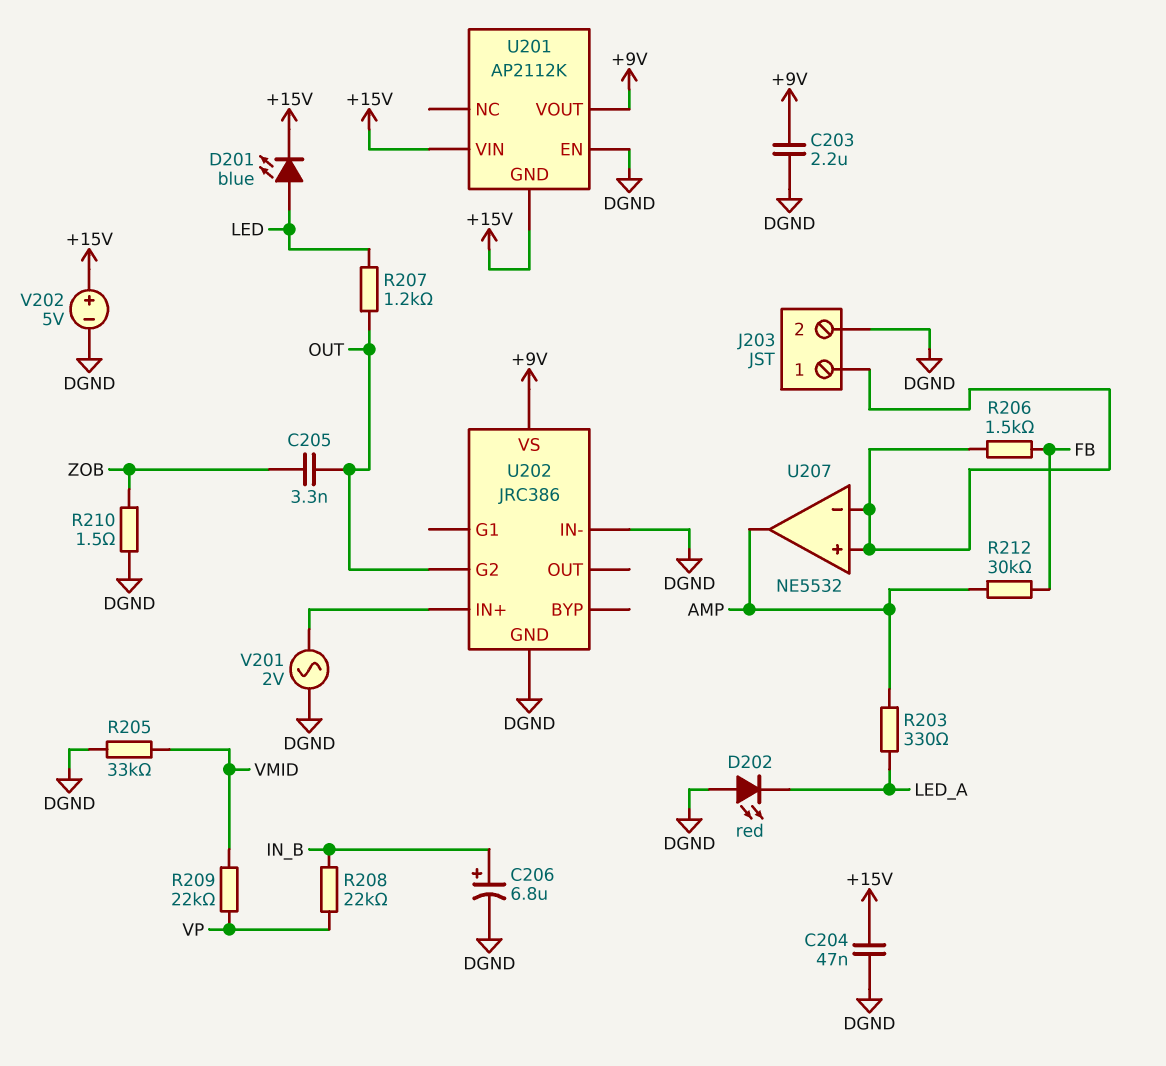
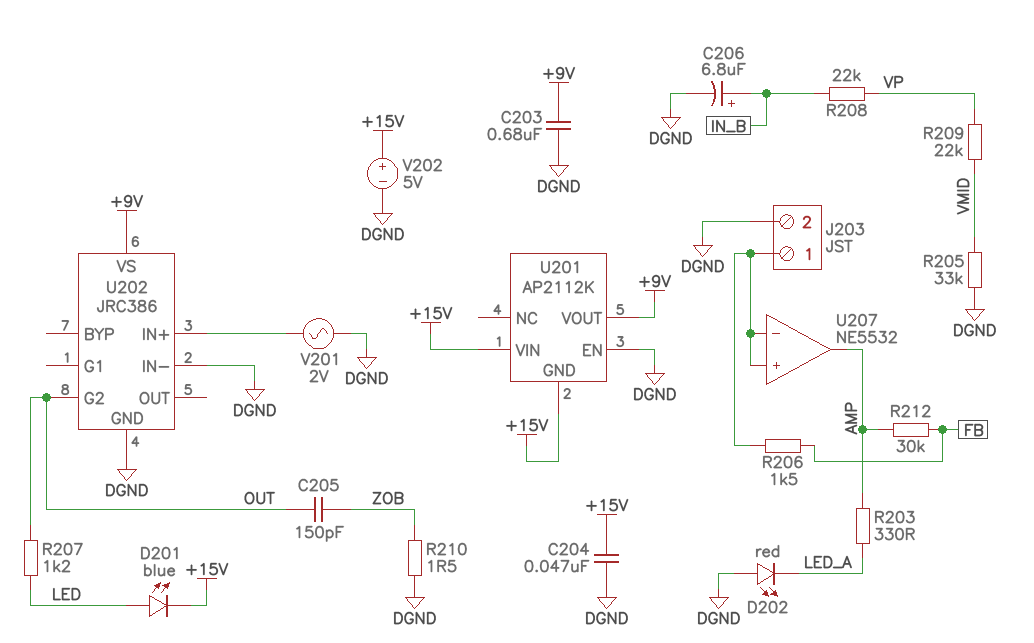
C203: 2.2uF (+9V, DGND) -> 680nF (+9V, DGND)
C205: 3.3nF (OUT, ZOB) -> 150pF (OUT, ZOB)

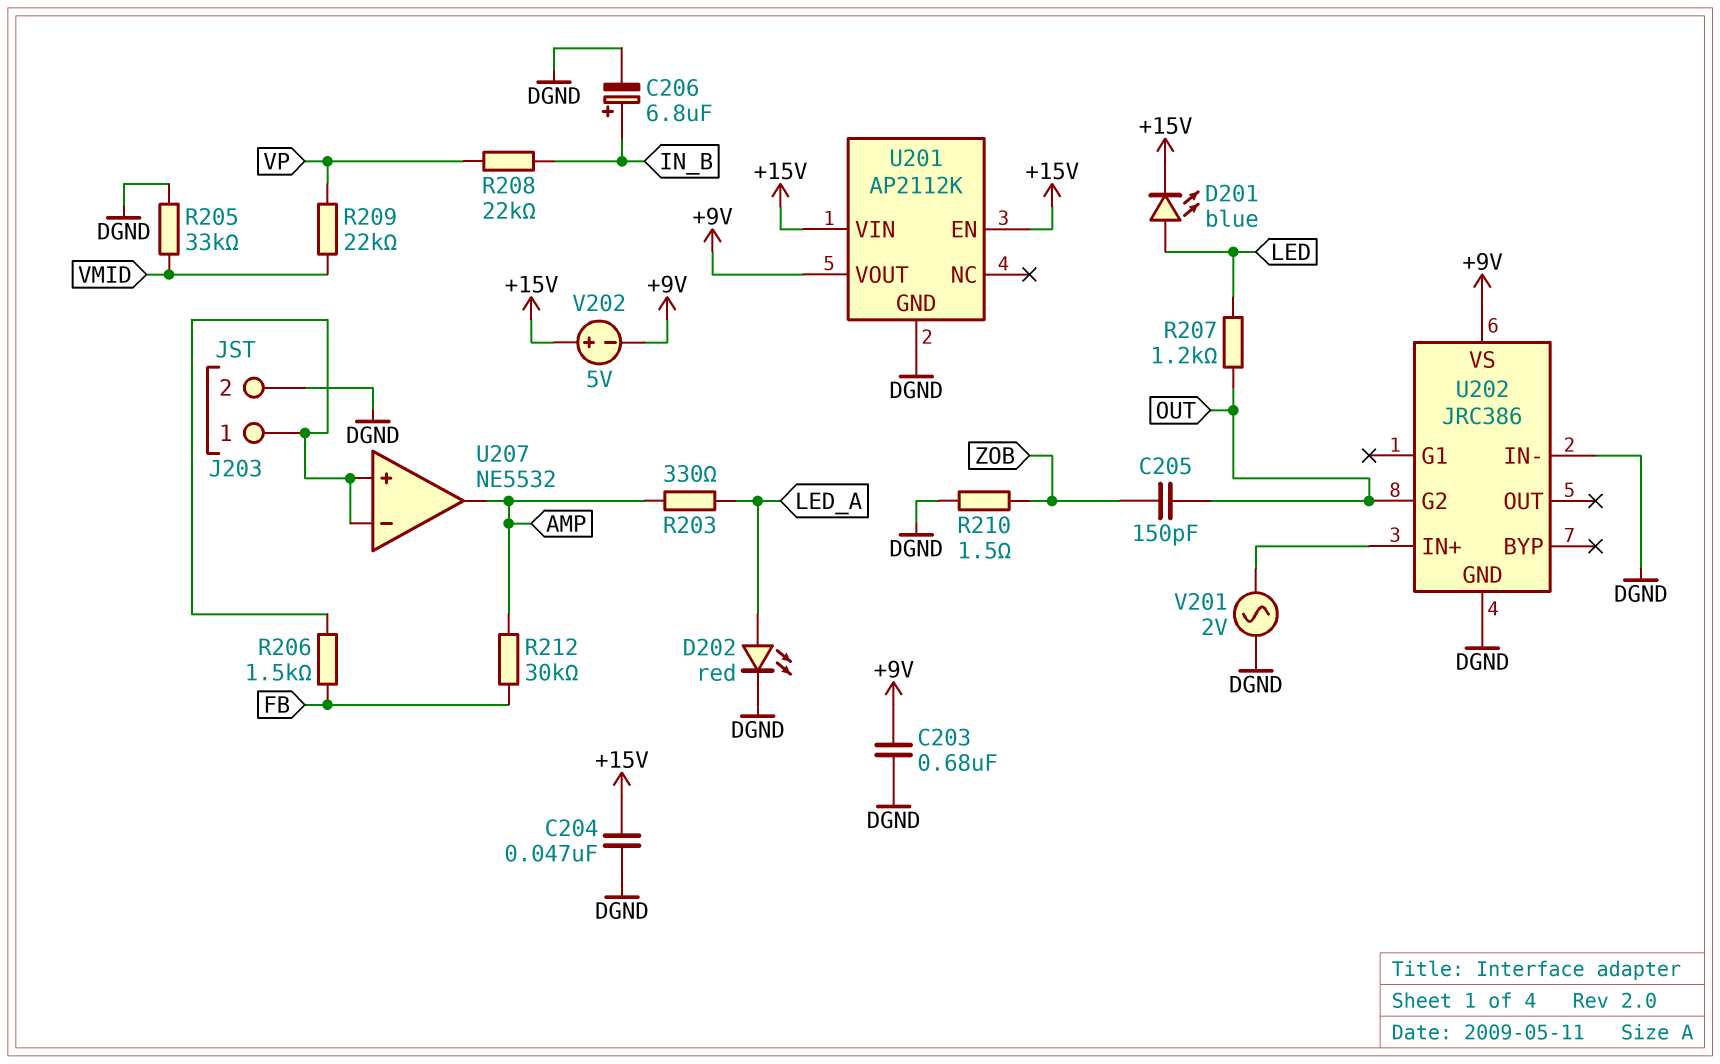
D202: LED red (A DGND, K LED_A) -> LED red (A LED_A, K DGND)
U201 pin EN: DGND -> +15V
U201 pin GND: +15V -> DGND
V202: 5V (plus +15V, minus DGND) -> 5V (plus +15V, minus +9V)

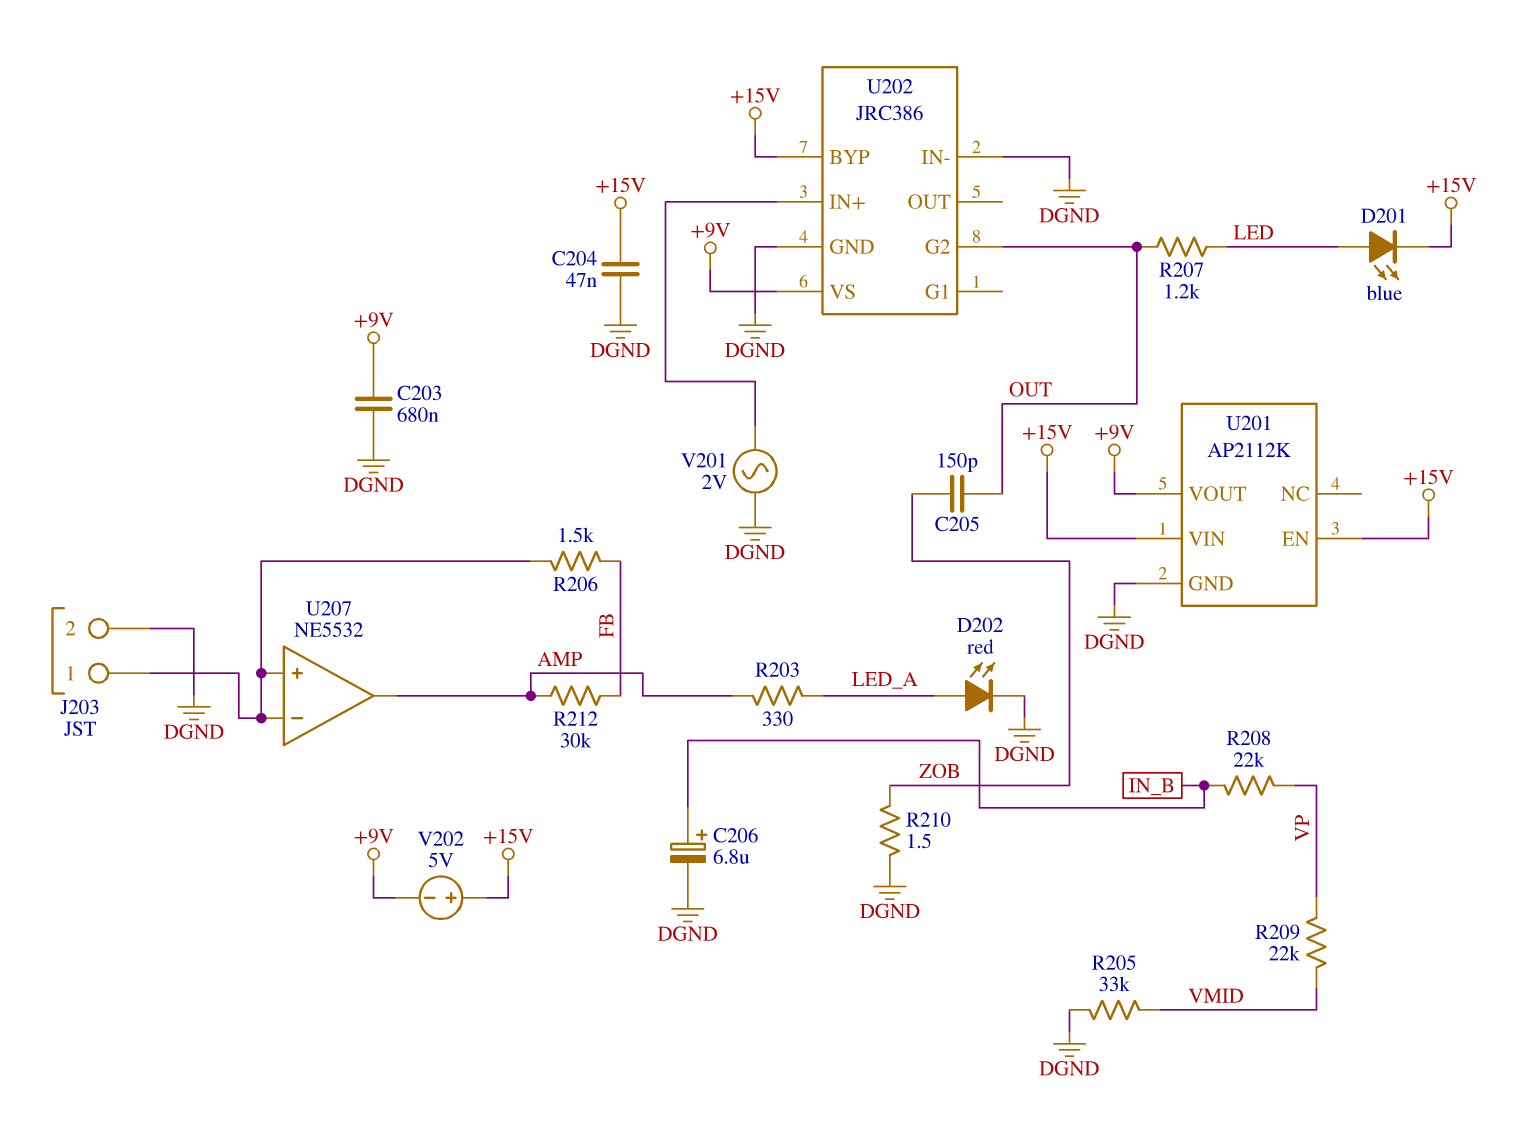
U202 pin BYP: none -> +15V

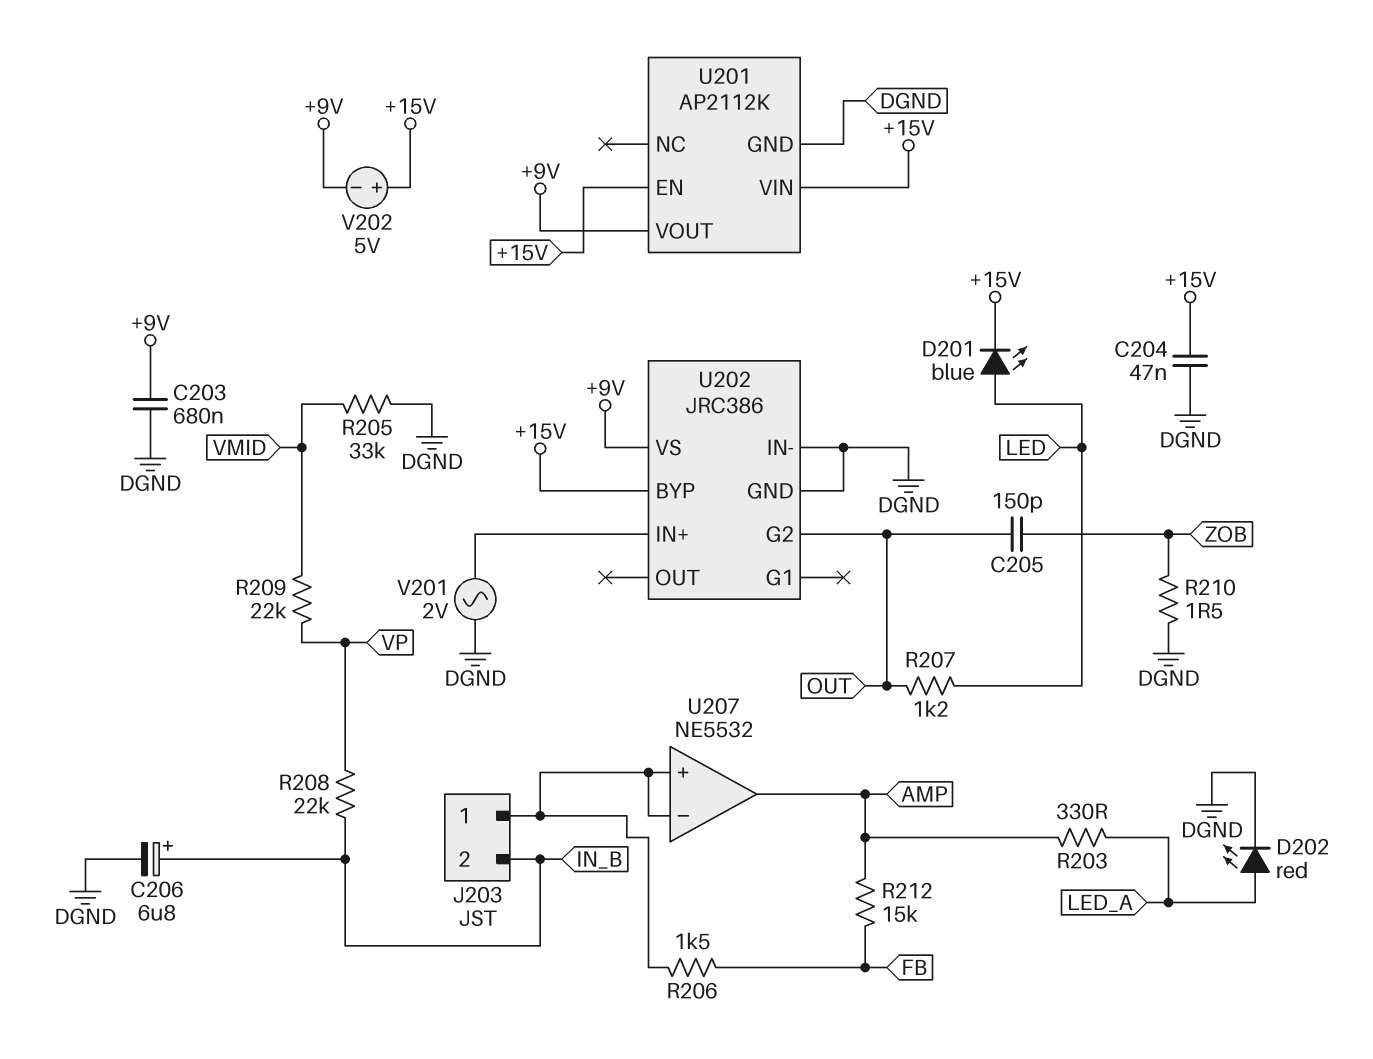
J203 pin 2: DGND -> IN_B
R212: 30k (AMP, FB) -> 15k (AMP, FB)

